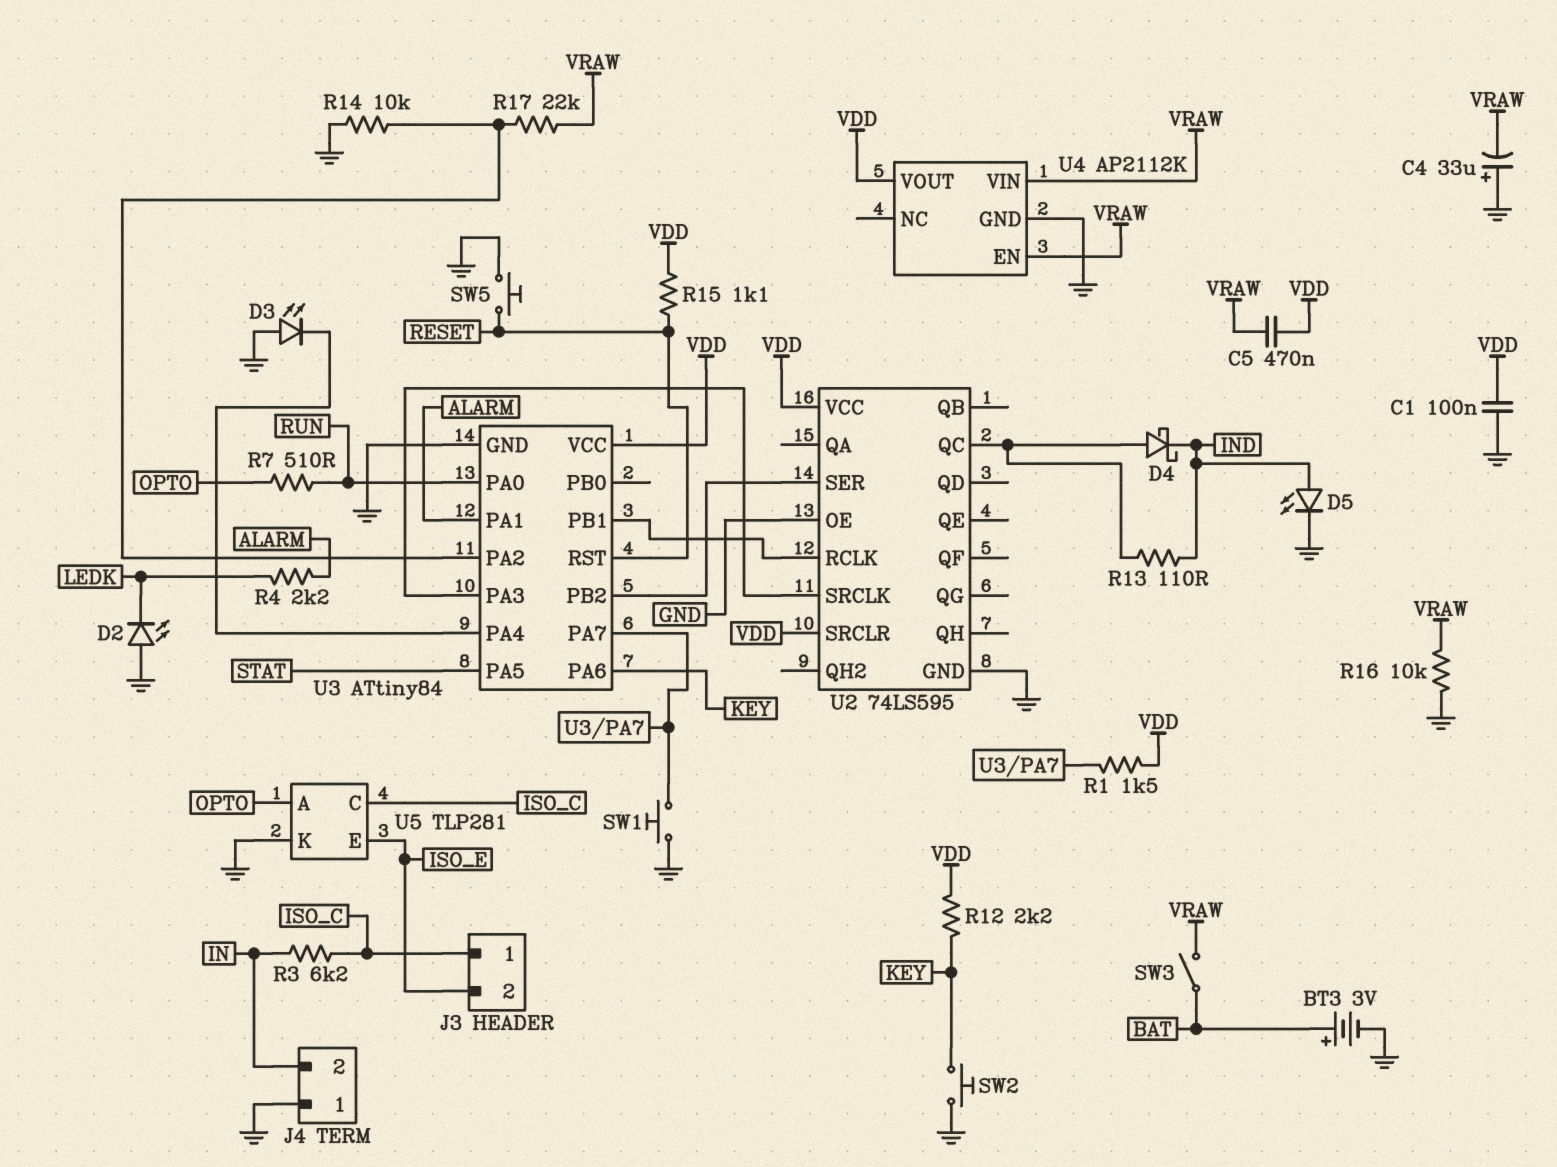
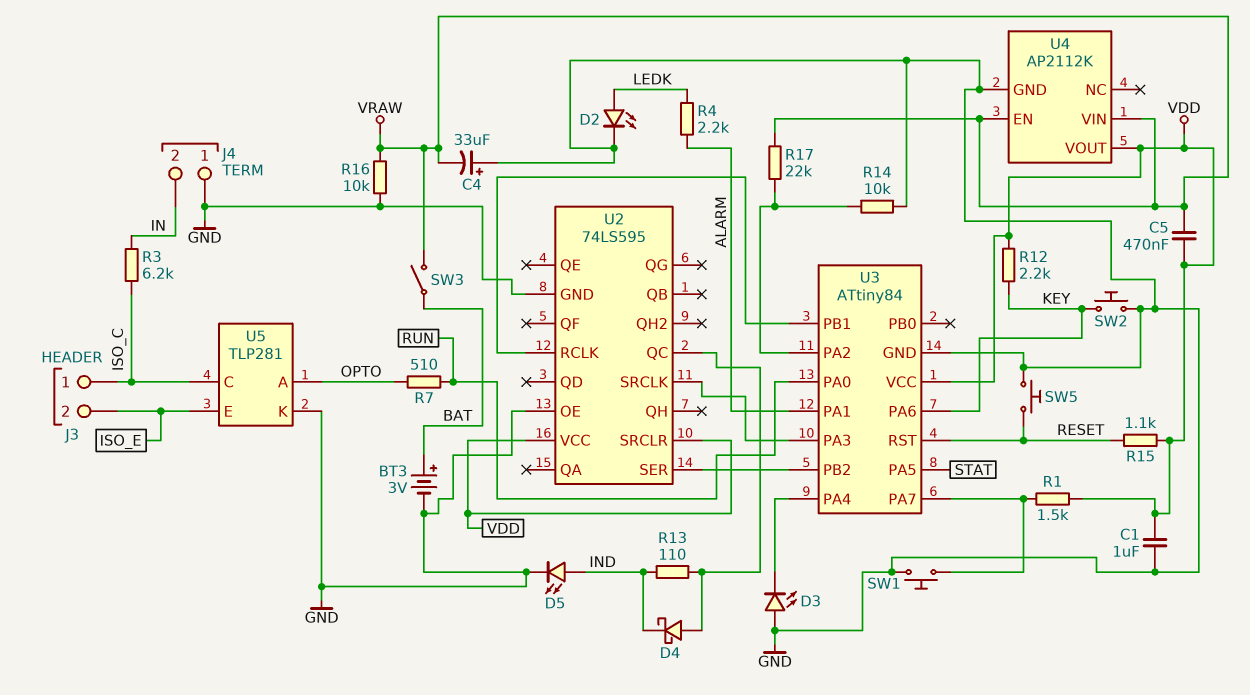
C1: 100nF (GND, VDD) -> 1uF (GND, VDD)
D2: LED (A GND, K LEDK) -> LED (A LEDK, K GND)

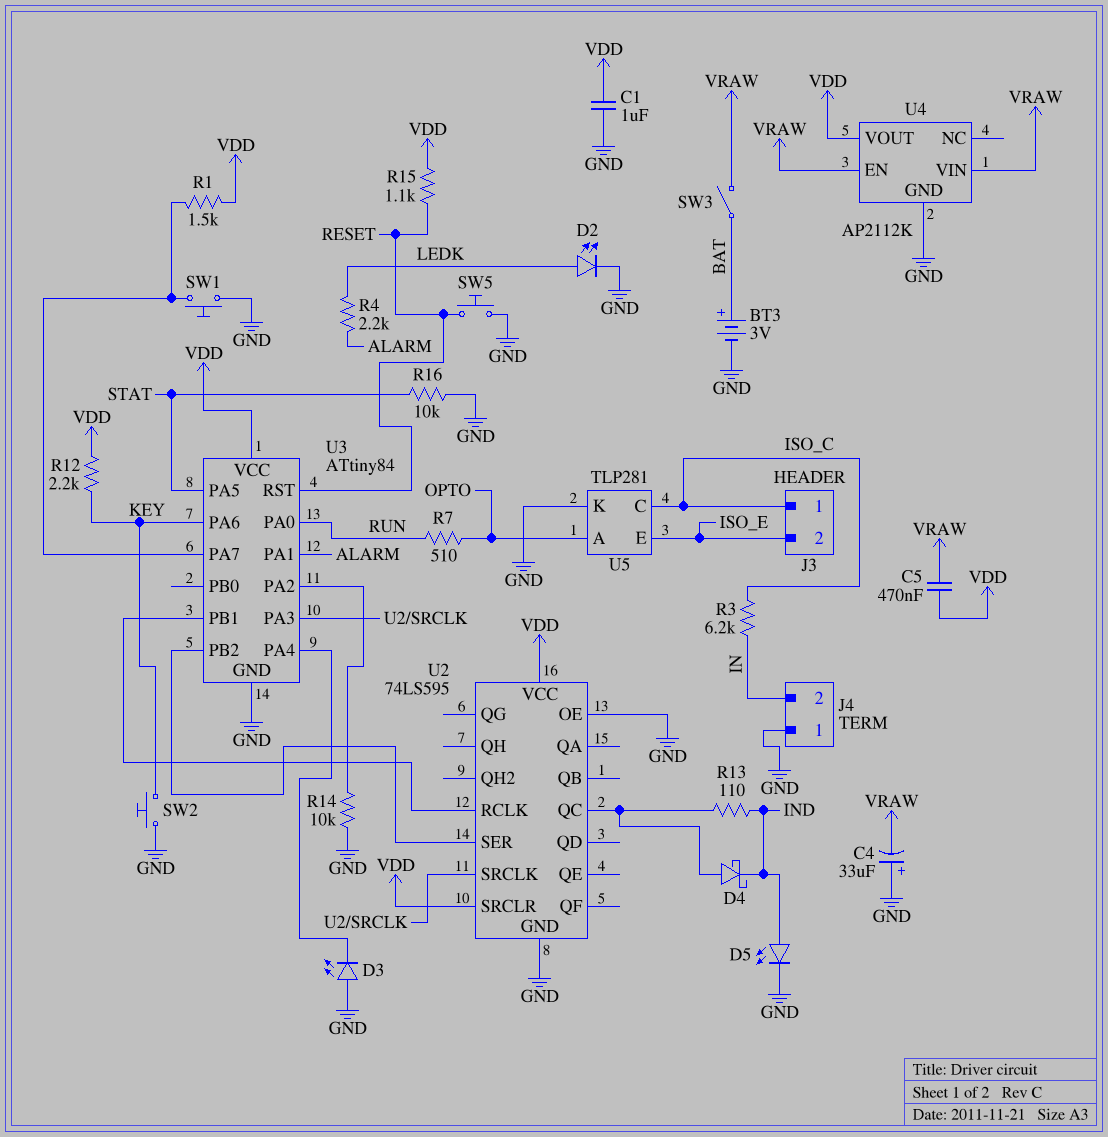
R16: 10k (GND, VRAW) -> 10k (GND, STAT)
R17: 22k (U3/PA2, VRAW) -> none

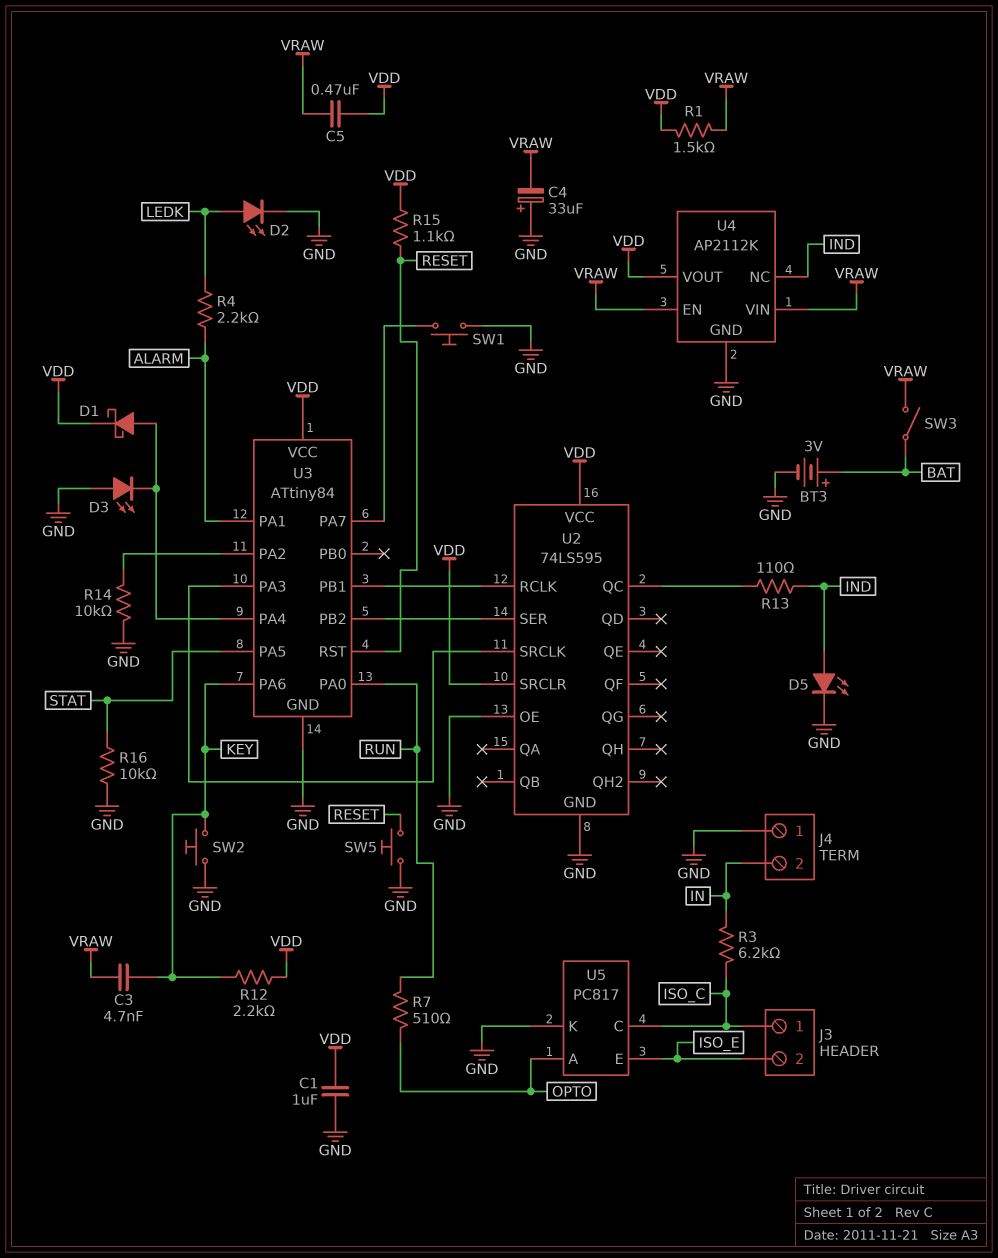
C3: none -> 4.7nF (KEY, VRAW)
D1: none -> schottky (A U3/PA4, K VDD)
D4: schottky (A U2/QC, K IND) -> none
R1: 1.5k (U3/PA7, VDD) -> 1.5k (VDD, VRAW)
U4 pin NC: none -> IND
U5: TLP281 -> PC817

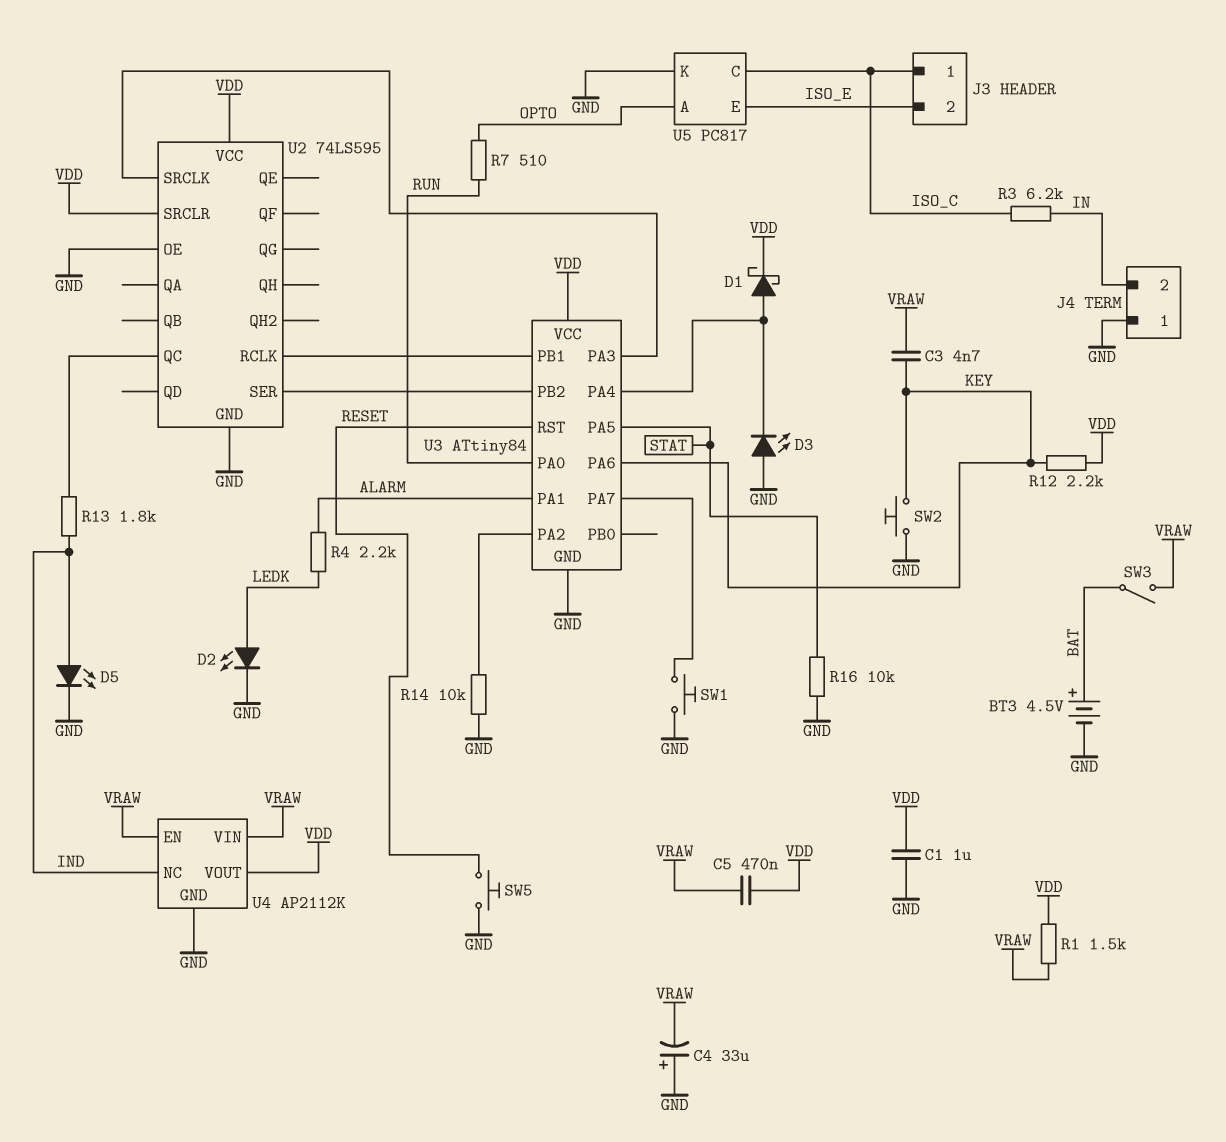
BT3: 3V (plus BAT, minus GND) -> 4.5V (plus BAT, minus GND)
R13: 110 (IND, U2/QC) -> 1.8k (IND, U2/QC)
R15: 1.1k (RESET, VDD) -> none

